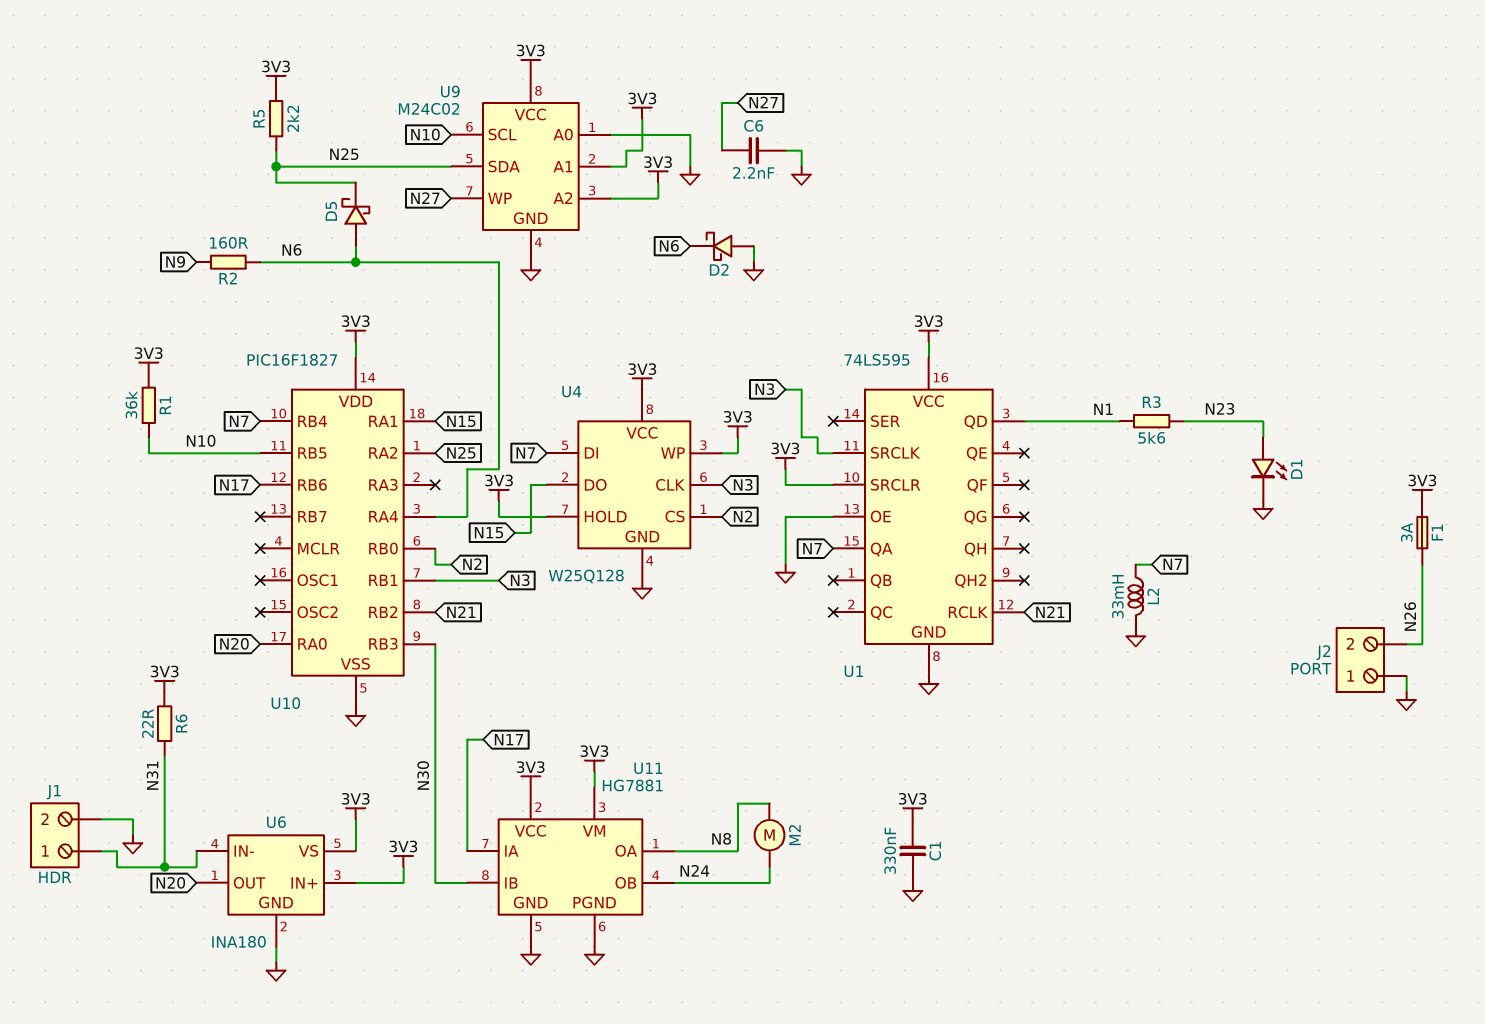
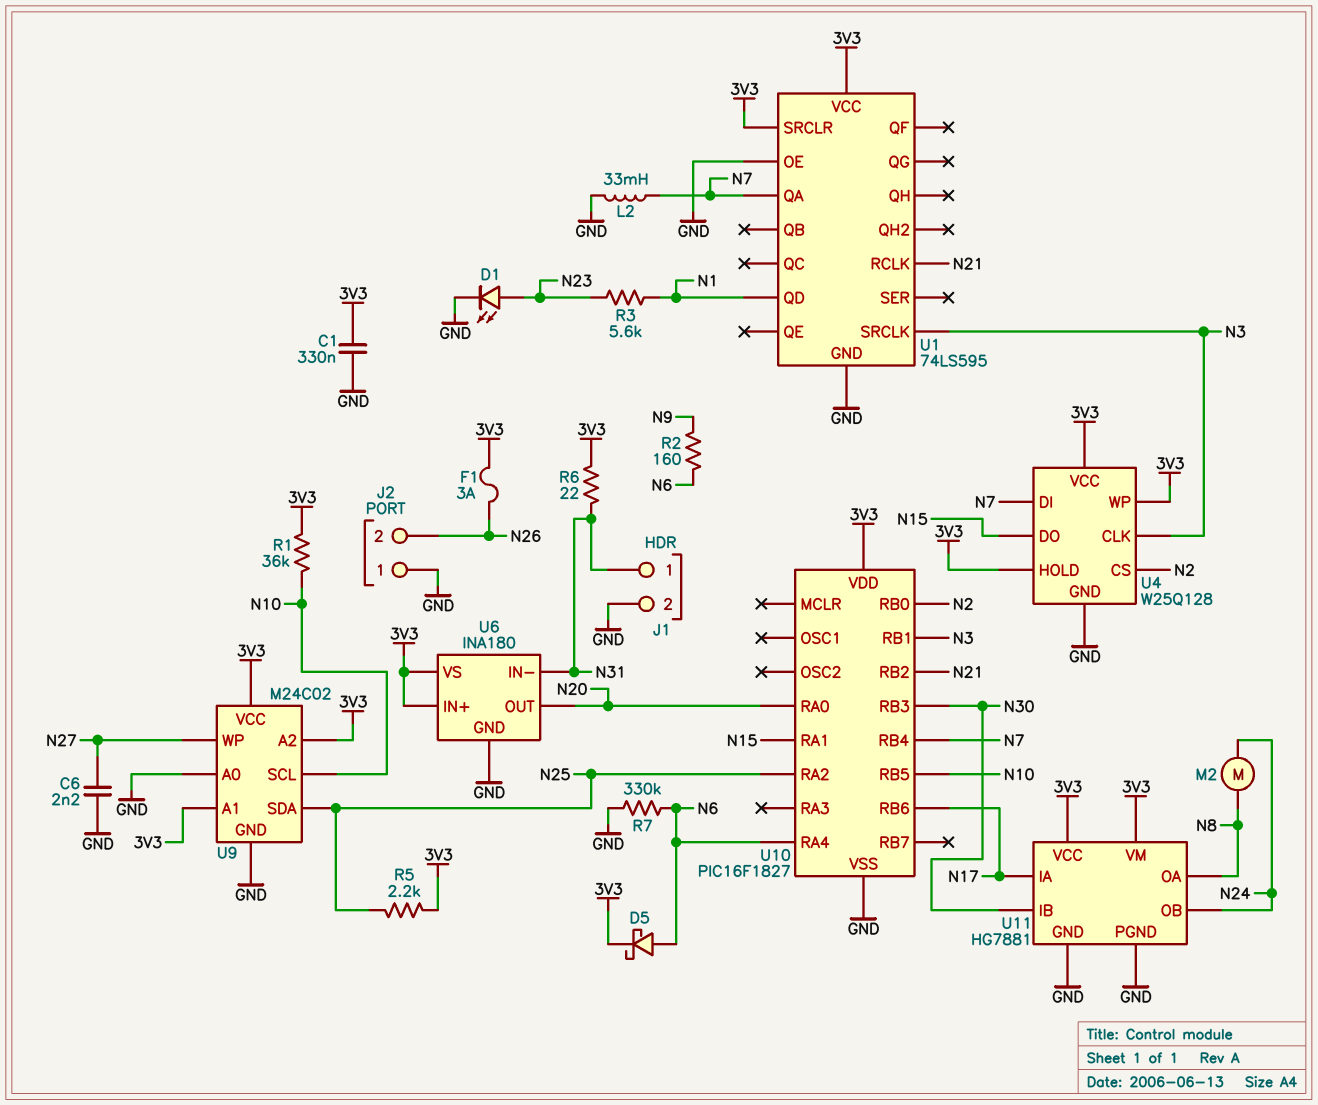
D2: schottky (A GND, K N6) -> none
D5: schottky (A N6, K N25) -> schottky (A N6, K 3V3)
R7: none -> 330k (GND, N6)

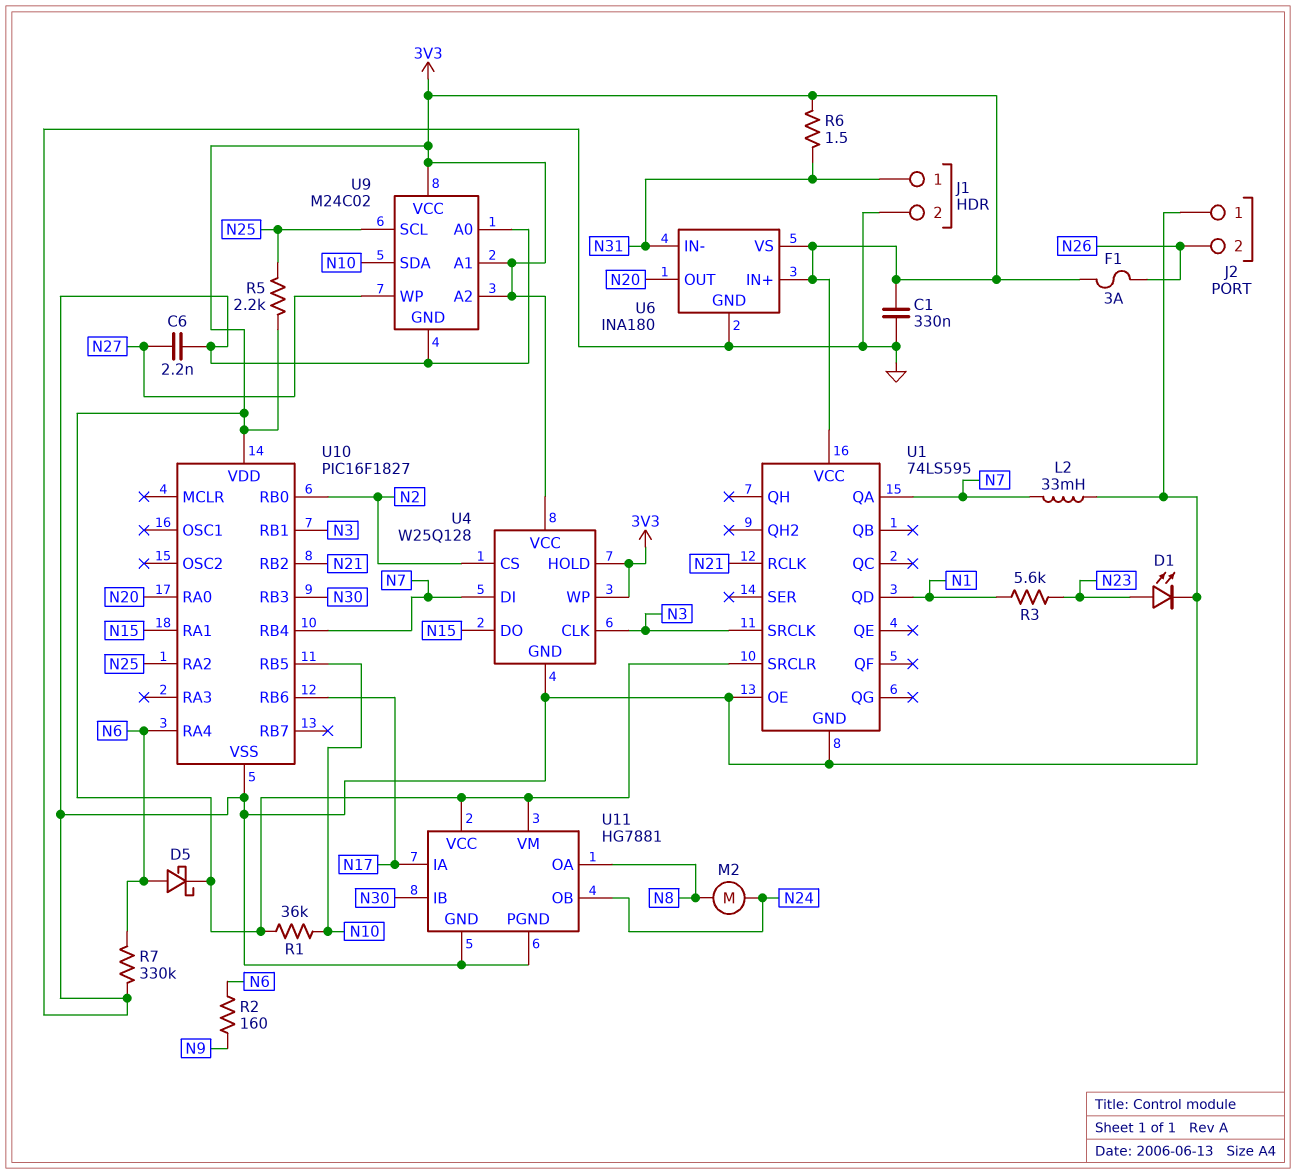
R6: 22 (3V3, N31) -> 1.5 (3V3, N31)
U9 pin SCL: N10 -> N25
U9 pin SDA: N25 -> N10

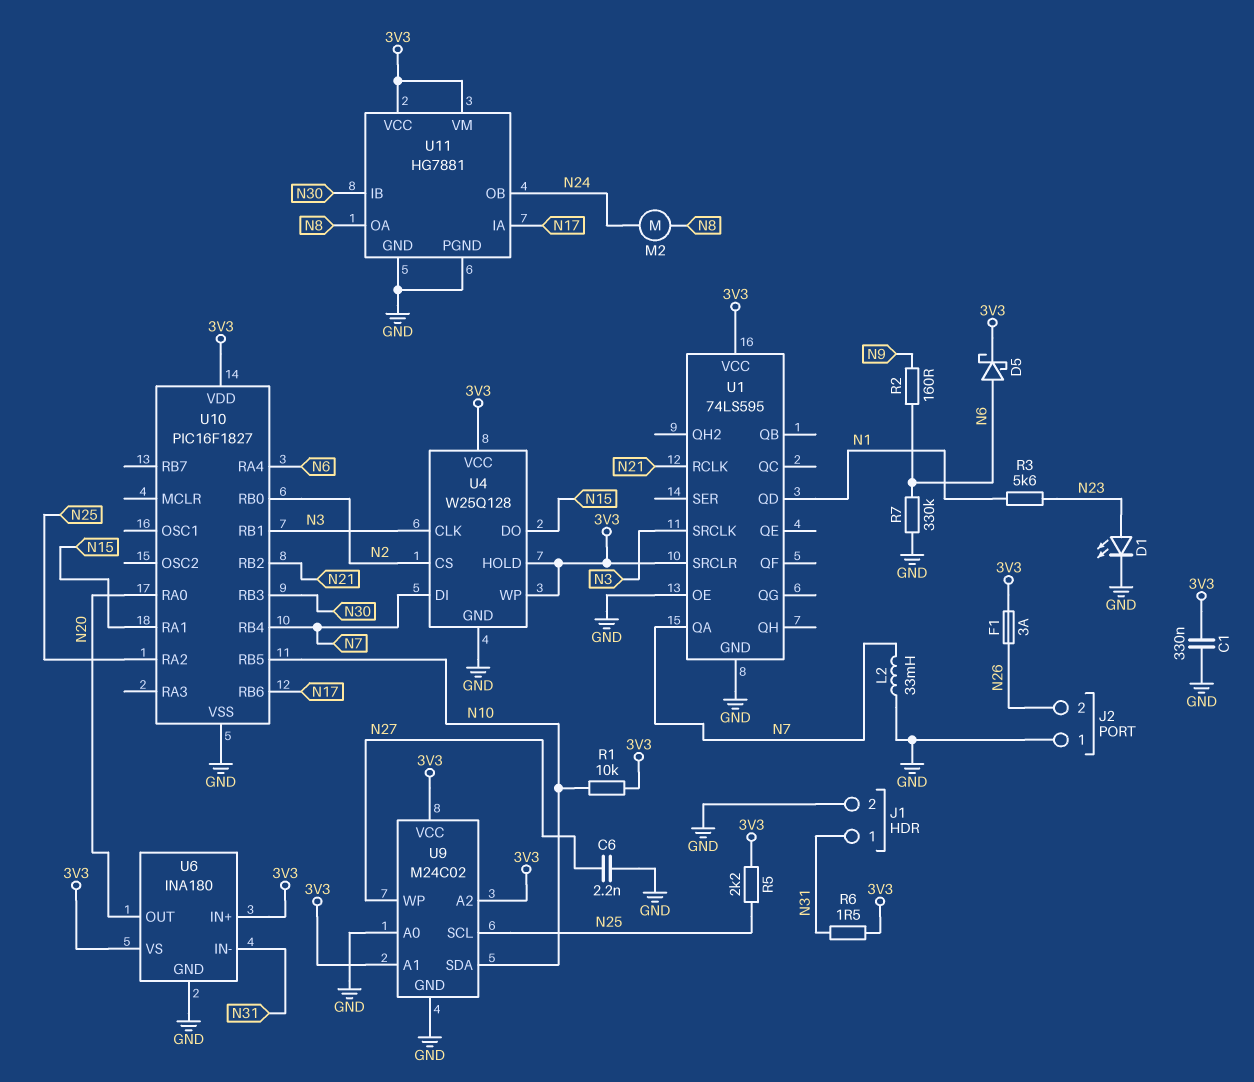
R1: 36k (3V3, N10) -> 10k (3V3, N10)

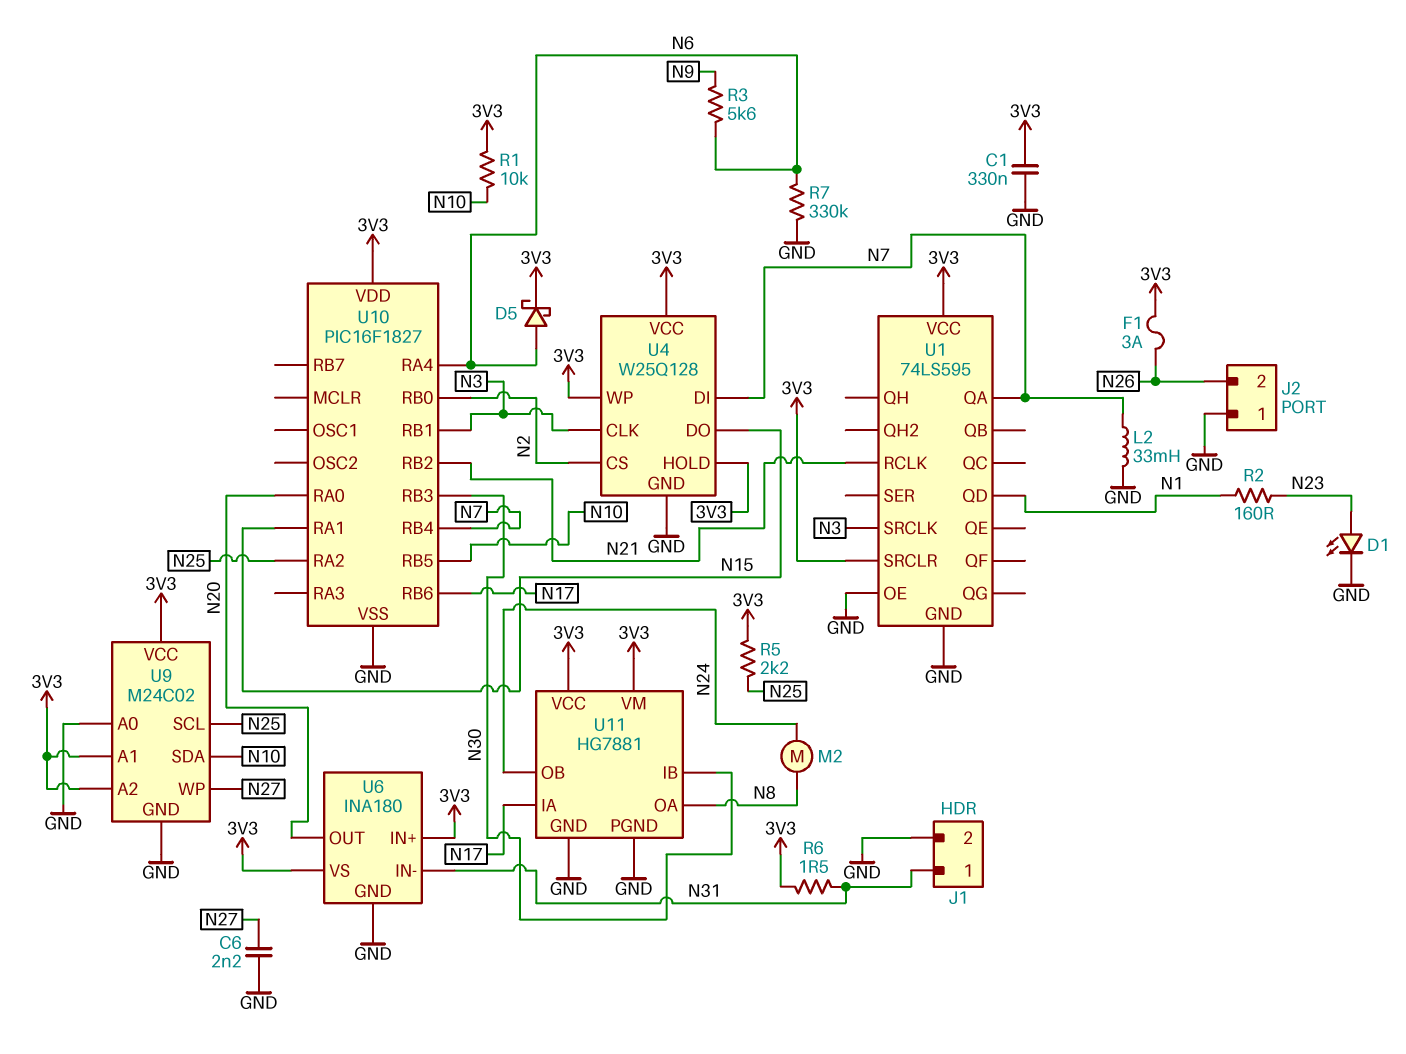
R2: 160 (N6, N9) -> 160 (N1, N23)
R3: 5.6k (N1, N23) -> 5.6k (N6, N9)

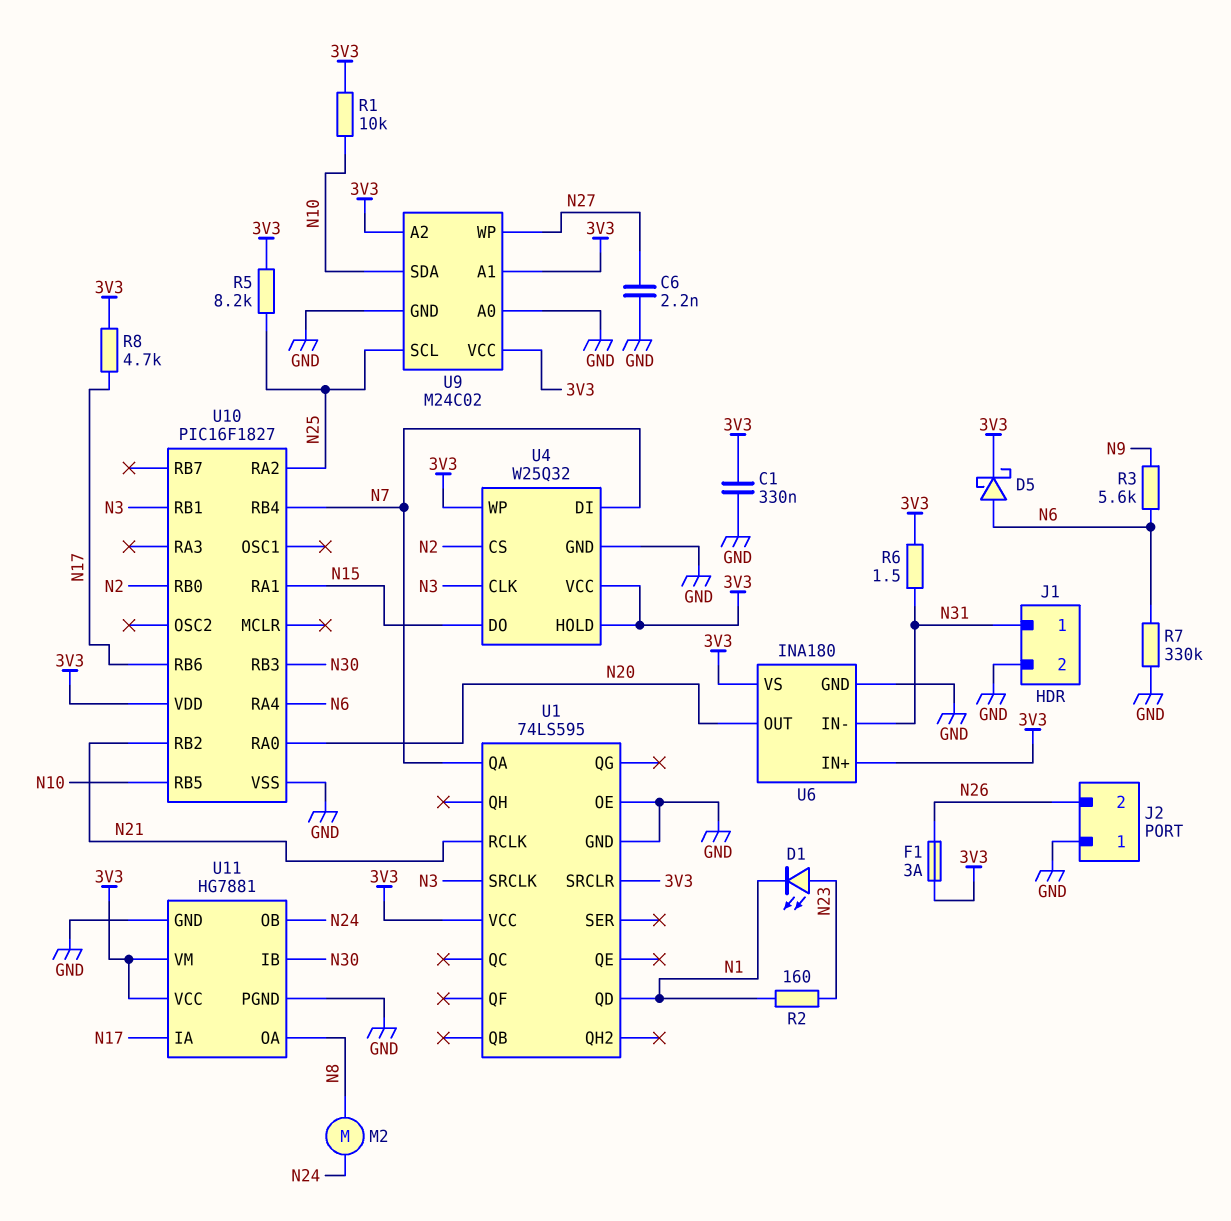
D1: LED (A N23, K GND) -> LED (A N23, K N1)
L2: 33mH (GND, N7) -> none
R5: 2.2k (3V3, N25) -> 8.2k (3V3, N25)
R8: none -> 4.7k (3V3, N17)
U4: W25Q128 -> W25Q32

